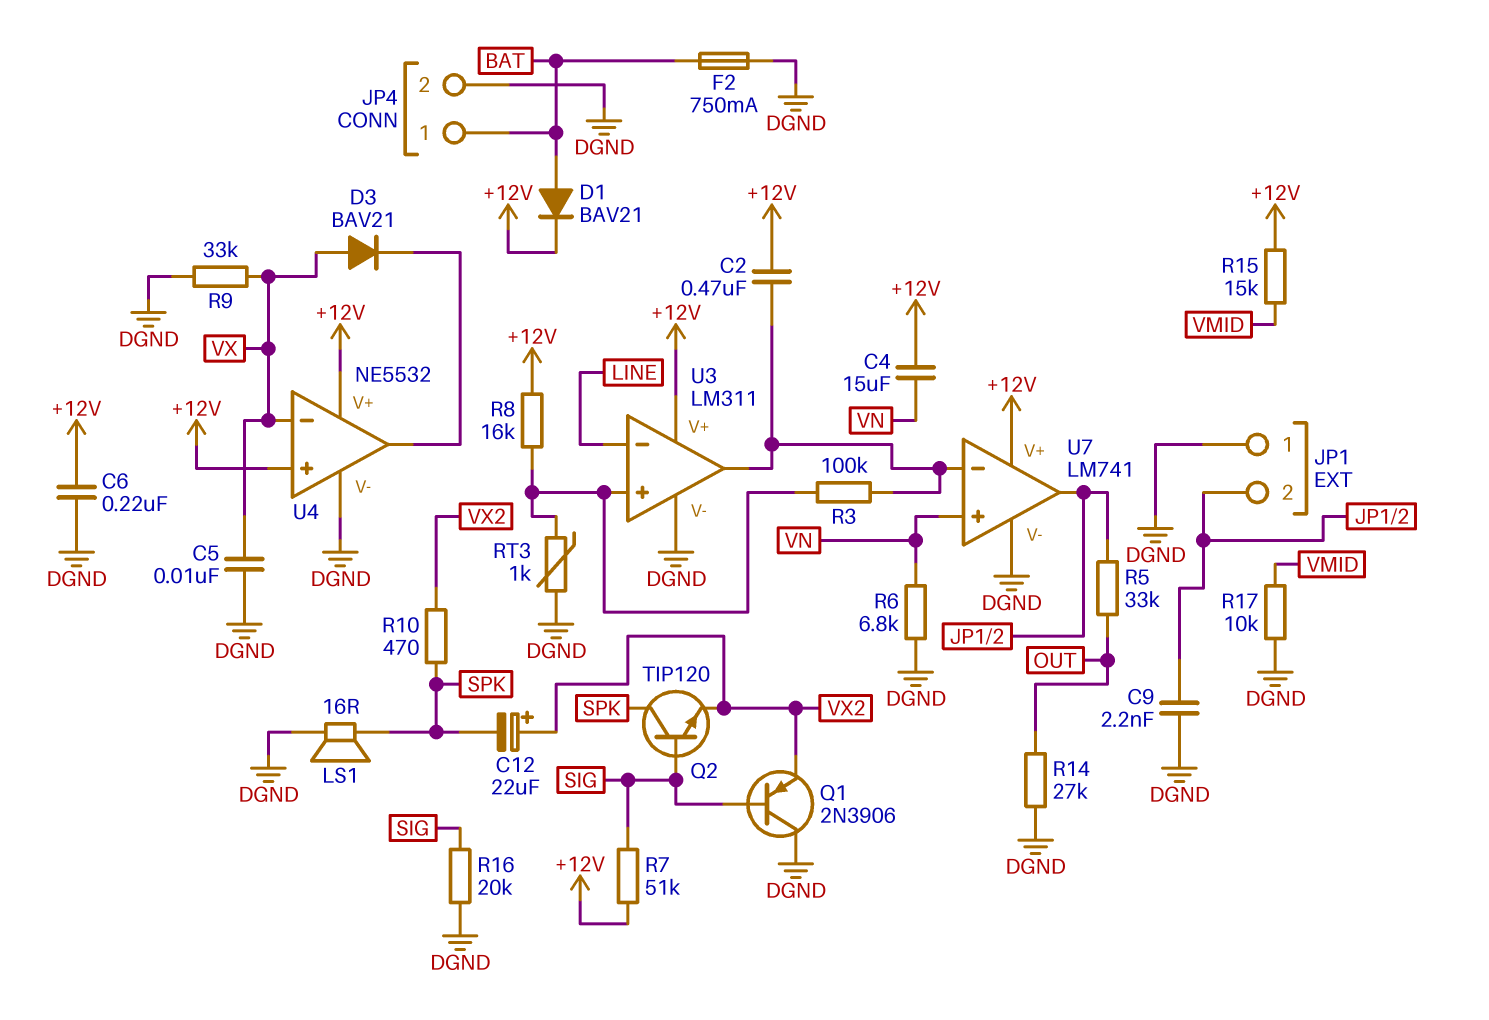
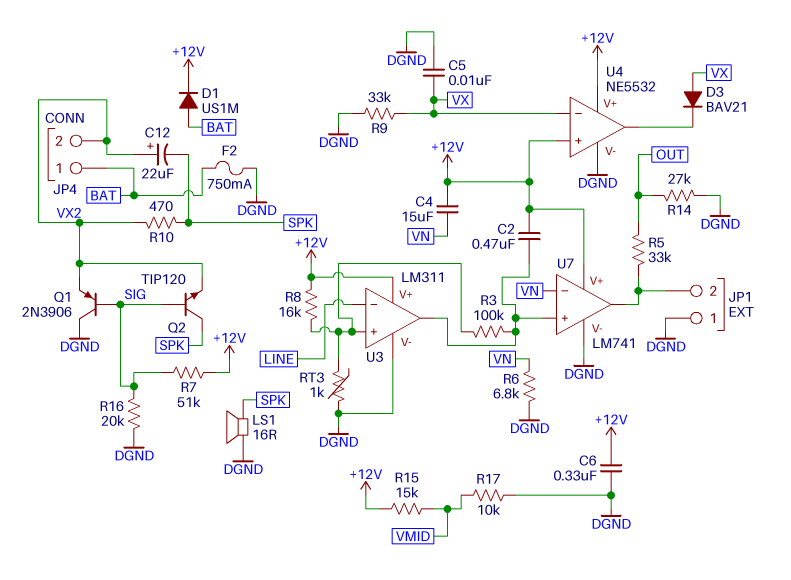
C6: 220nF (+12V, DGND) -> 330nF (+12V, DGND)
C9: 2.2nF (DGND, JP1/2) -> none
D1: diode BAV21 (A BAT, K +12V) -> diode US1M (A BAT, K +12V)
JP4 pin 2: DGND -> VX2
U7 pin in+: VN -> U3/out
U7 pin in-: U3/out -> VN

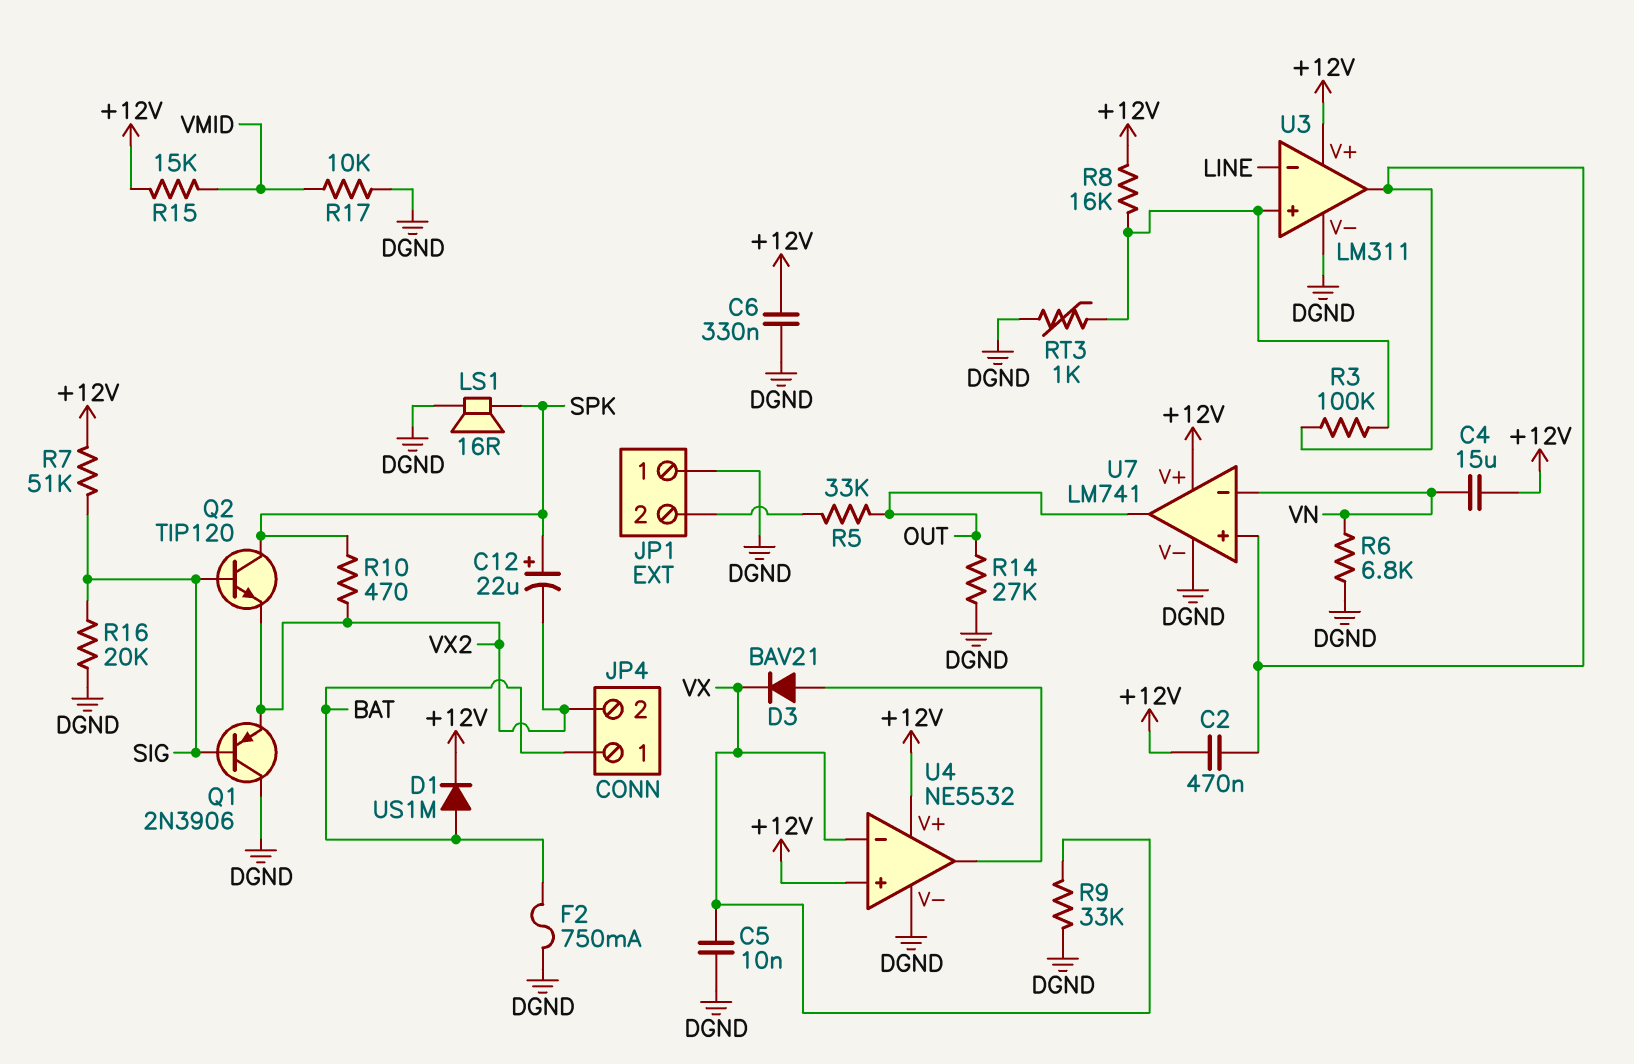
C12: 22uF (plus VX2, minus SPK) -> 22uF (plus SPK, minus VX2)
D3: diode BAV21 (A VX, K U4/out) -> diode BAV21 (A U4/out, K VX)
U7 pin out: JP1/2 -> OUT

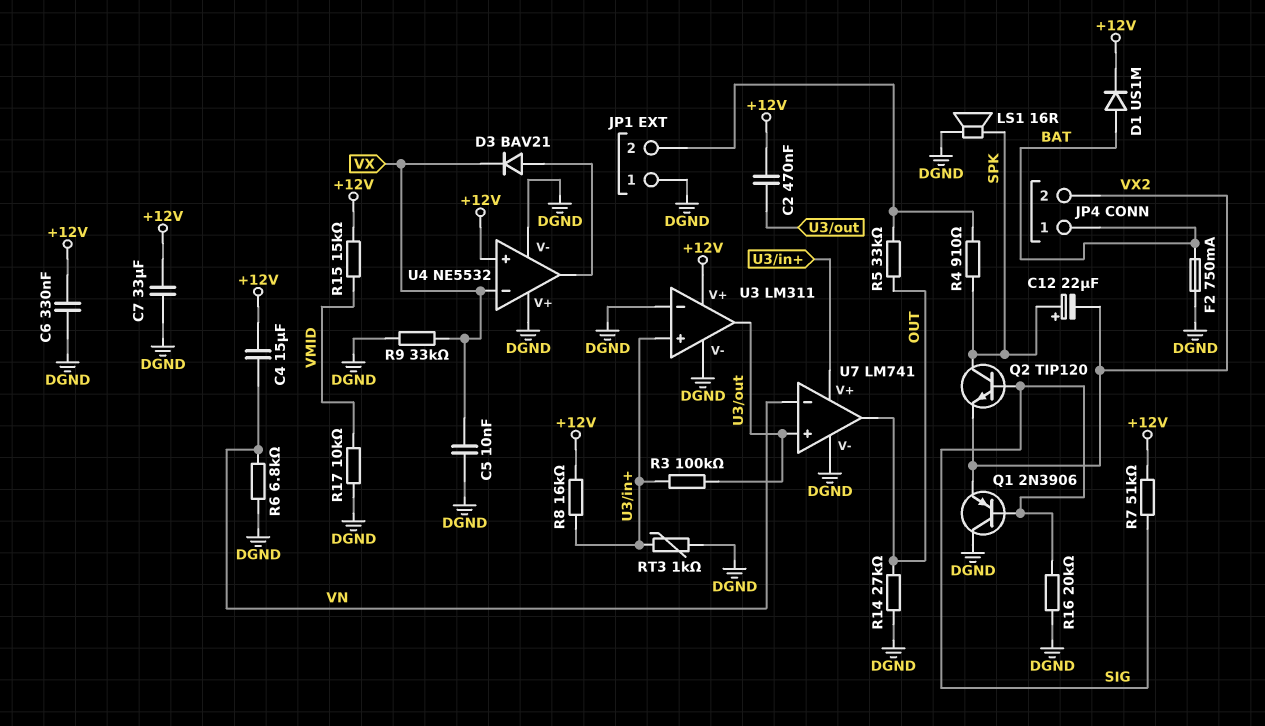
C7: none -> 33uF (+12V, DGND)
R4: none -> 910 (JP1/2, SPK)
R10: 470 (SPK, VX2) -> none
U3 pin in-: LINE -> DGND
U4 pin V+: +12V -> DGND
U7 pin V+: +12V -> U3/in+

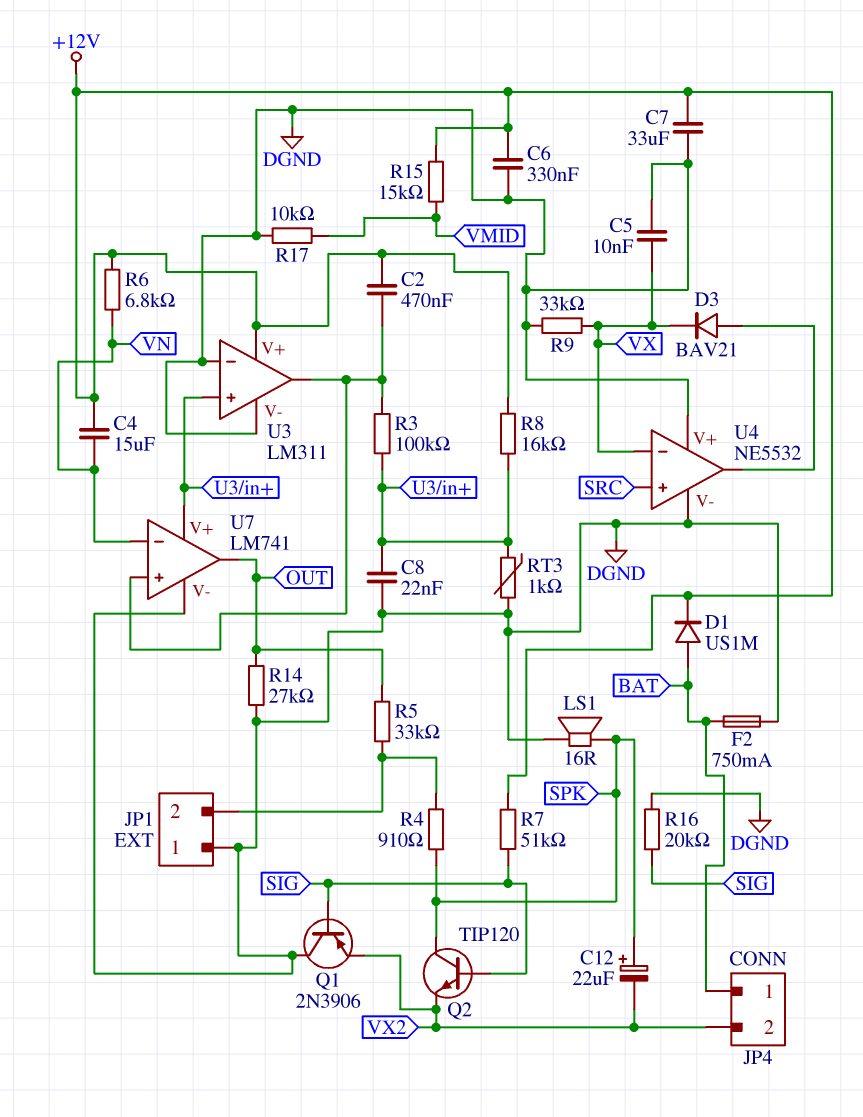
C8: none -> 22nF (DGND, U3/in+)
R6: 6.8k (DGND, VN) -> 6.8k (+12V, VN)
U4 pin in+: +12V -> SRC

